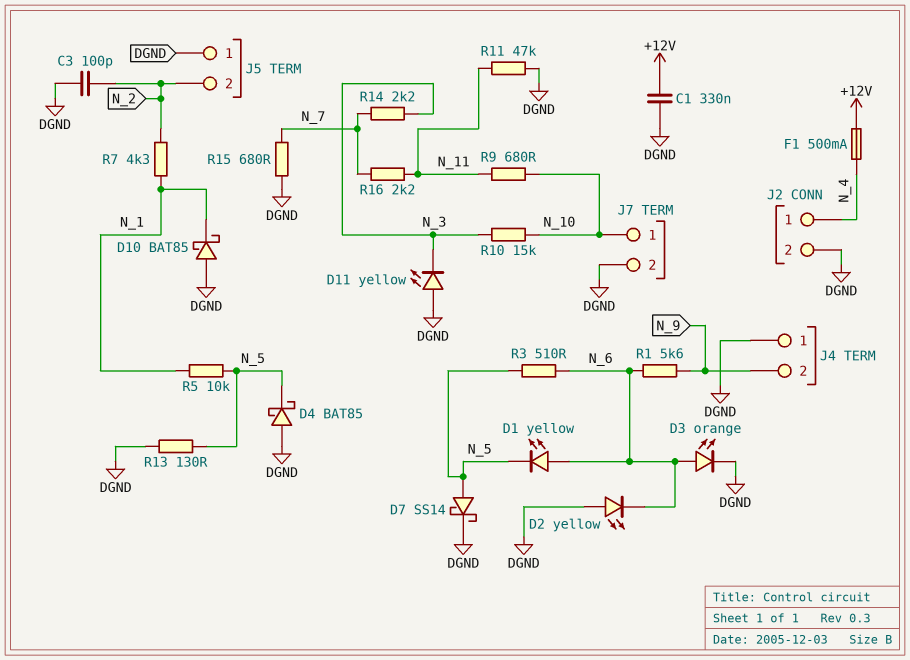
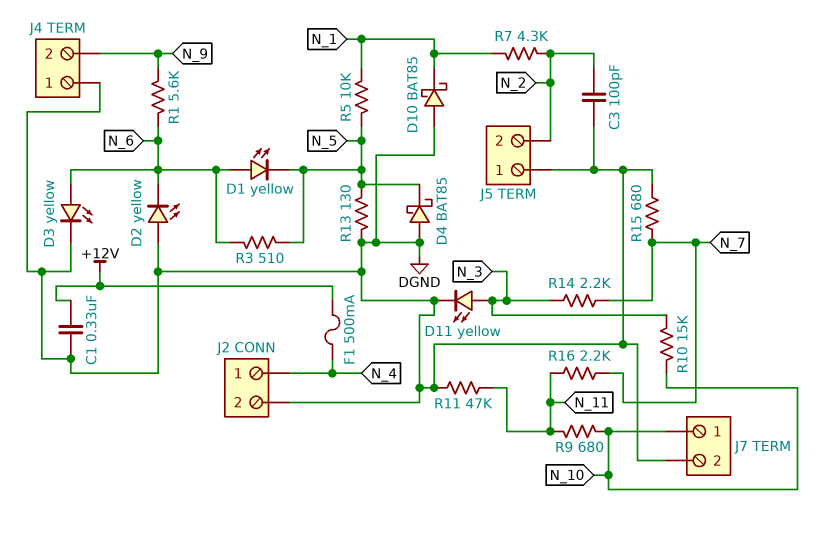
D3: LED orange (A N_6, K DGND) -> LED yellow (A N_6, K DGND)
D7: schottky SS14 (A N_5, K DGND) -> none
D11: LED yellow (A DGND, K N_3) -> LED yellow (A N_3, K DGND)

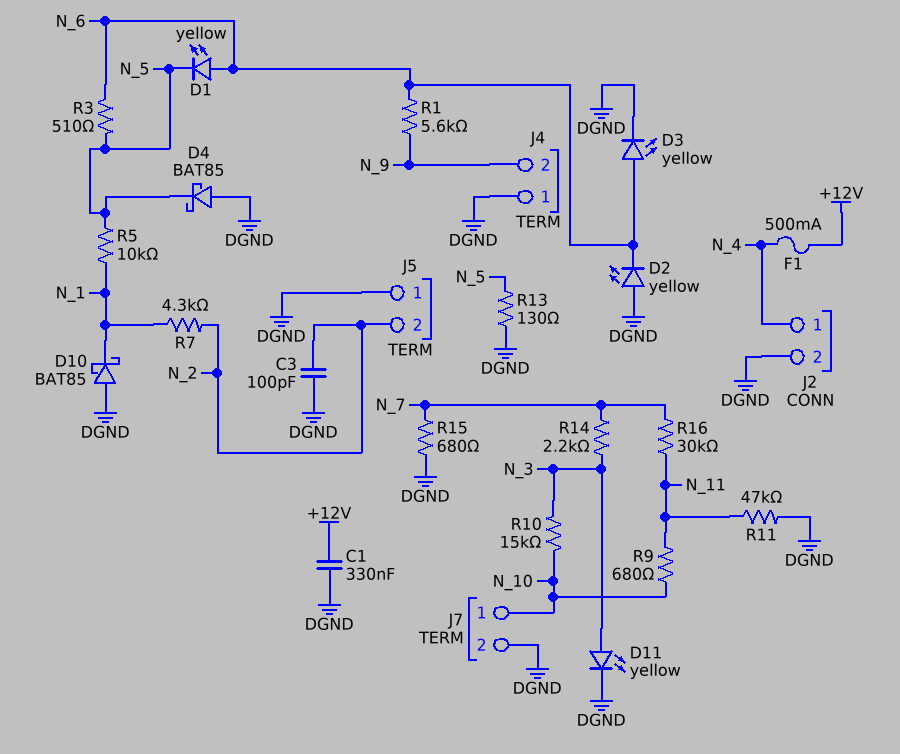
R16: 2.2k (N_7, N_11) -> 30k (N_7, N_11)

